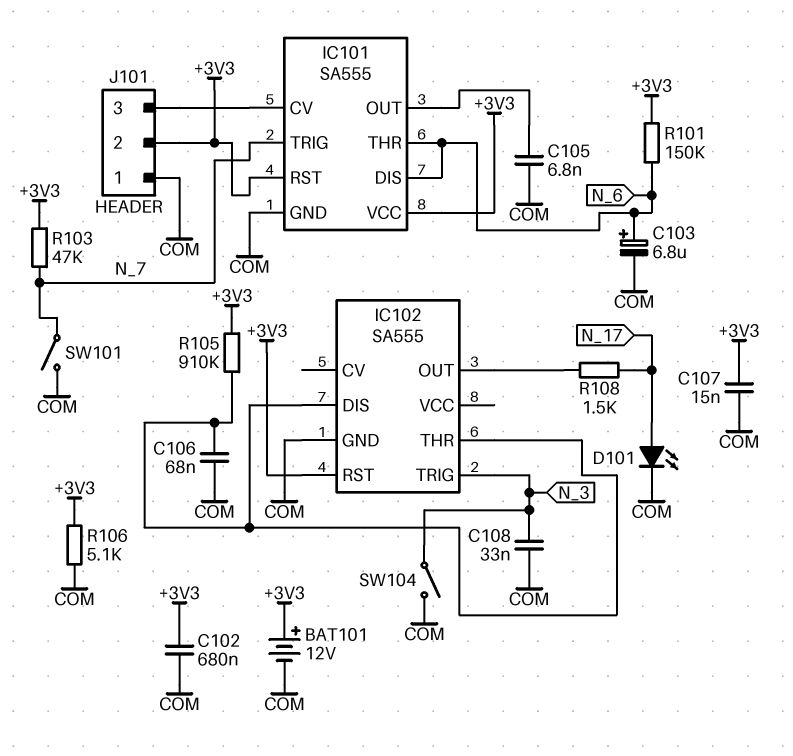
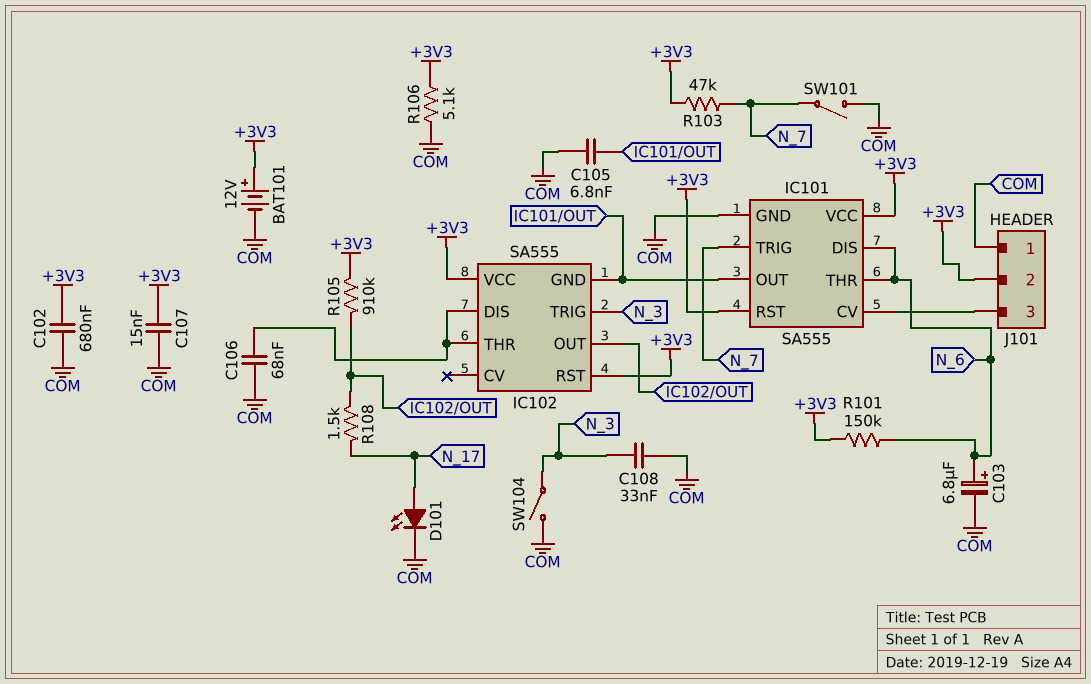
IC102 pin GND: COM -> IC101/OUT
IC102 pin VCC: none -> +3V3
R105: 910k (+3V3, IC102/DIS) -> 910k (+3V3, IC102/OUT)

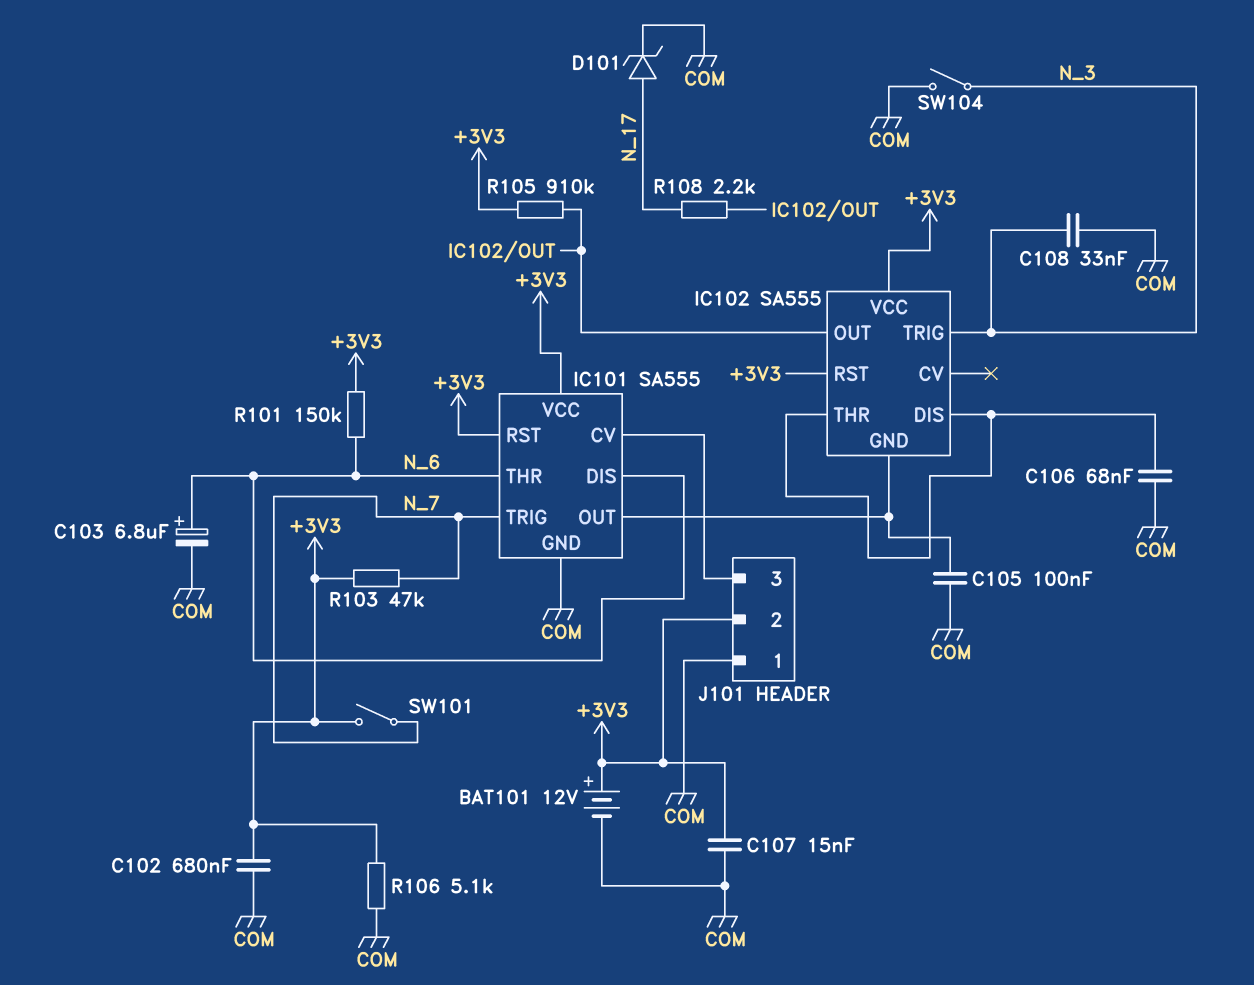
C105: 6.8nF (COM, IC101/OUT) -> 100nF (COM, IC101/OUT)
D101: LED (A N_17, K COM) -> zener (A N_17, K COM)
R108: 1.5k (IC102/OUT, N_17) -> 2.2k (IC102/OUT, N_17)
SW101: switch (COM, N_7) -> switch (+3V3, N_7)

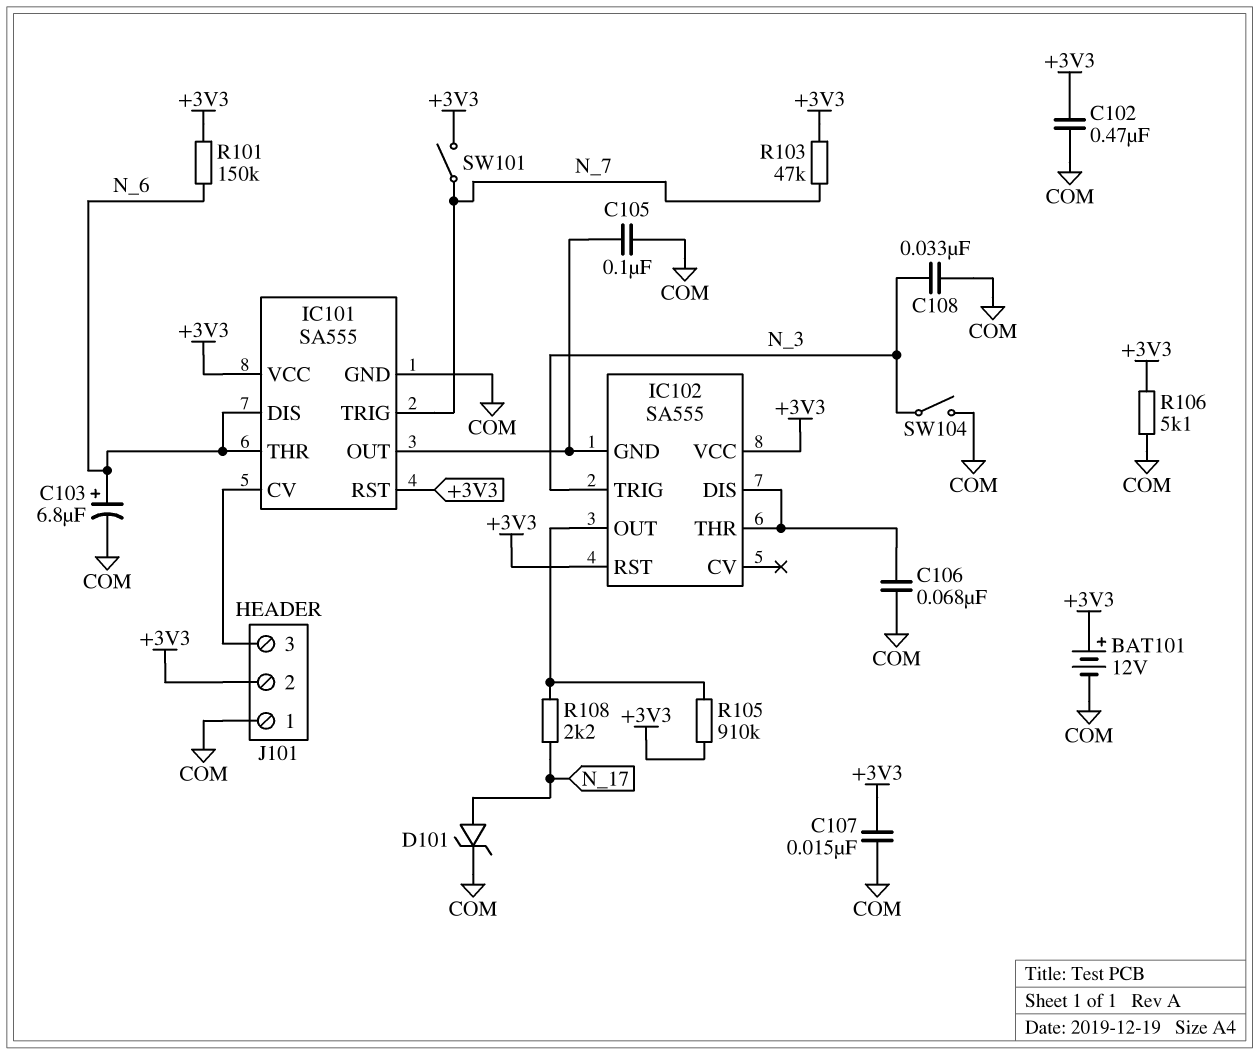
C102: 680nF (+3V3, COM) -> 470nF (+3V3, COM)

